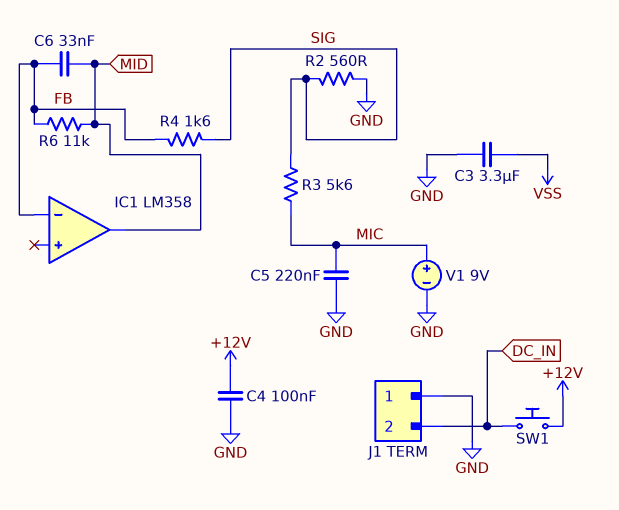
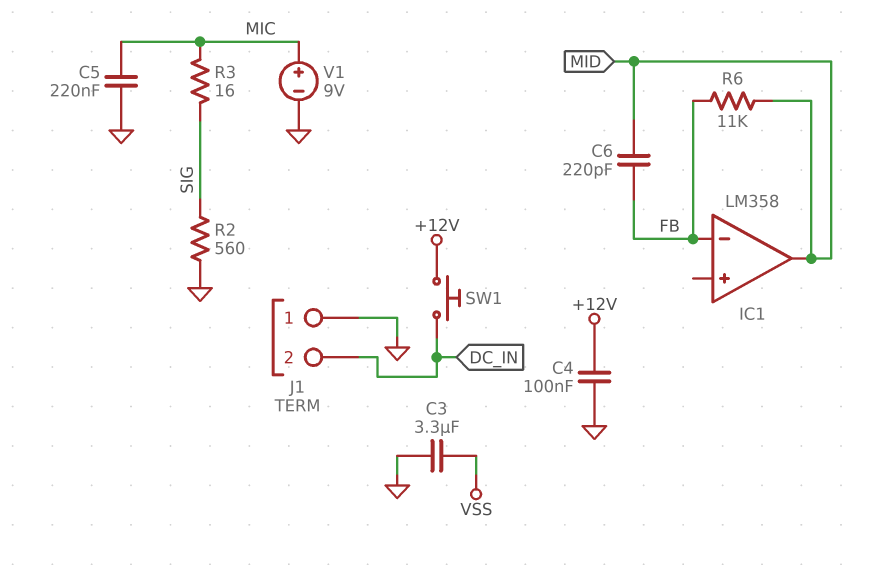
C6: 33nF (FB, MID) -> 220pF (FB, MID)
R3: 5.6k (MIC, SIG) -> 16 (MIC, SIG)
R4: 1.6k (FB, SIG) -> none

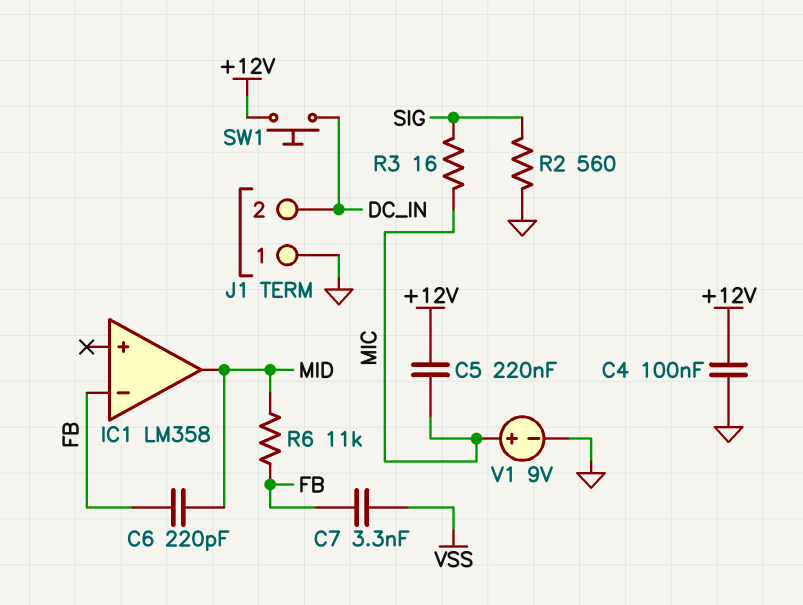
C3: 3.3uF (GND, VSS) -> none
C5: 220nF (GND, MIC) -> 220nF (+12V, MIC)
C7: none -> 3.3nF (FB, VSS)

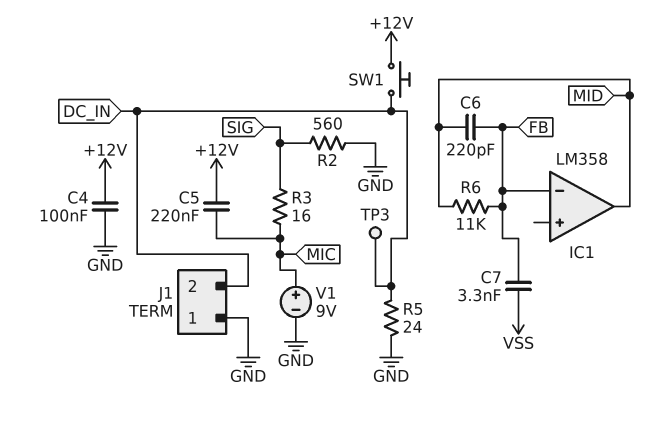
R5: none -> 24 (DC_IN, GND)
TP3: none -> test point (DC_IN)

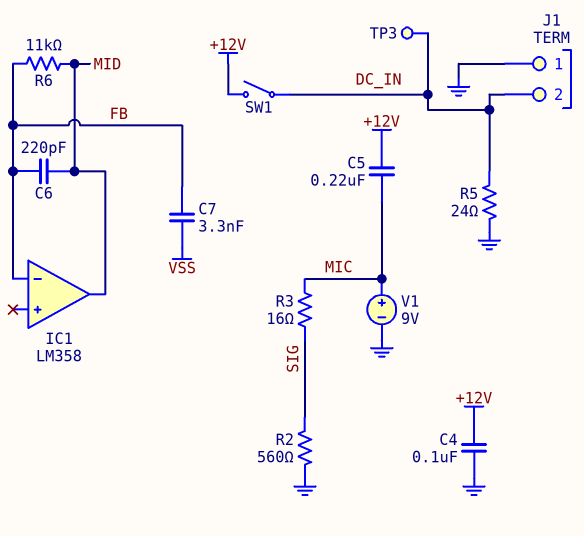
SW1: button (+12V, DC_IN) -> switch (+12V, DC_IN)

